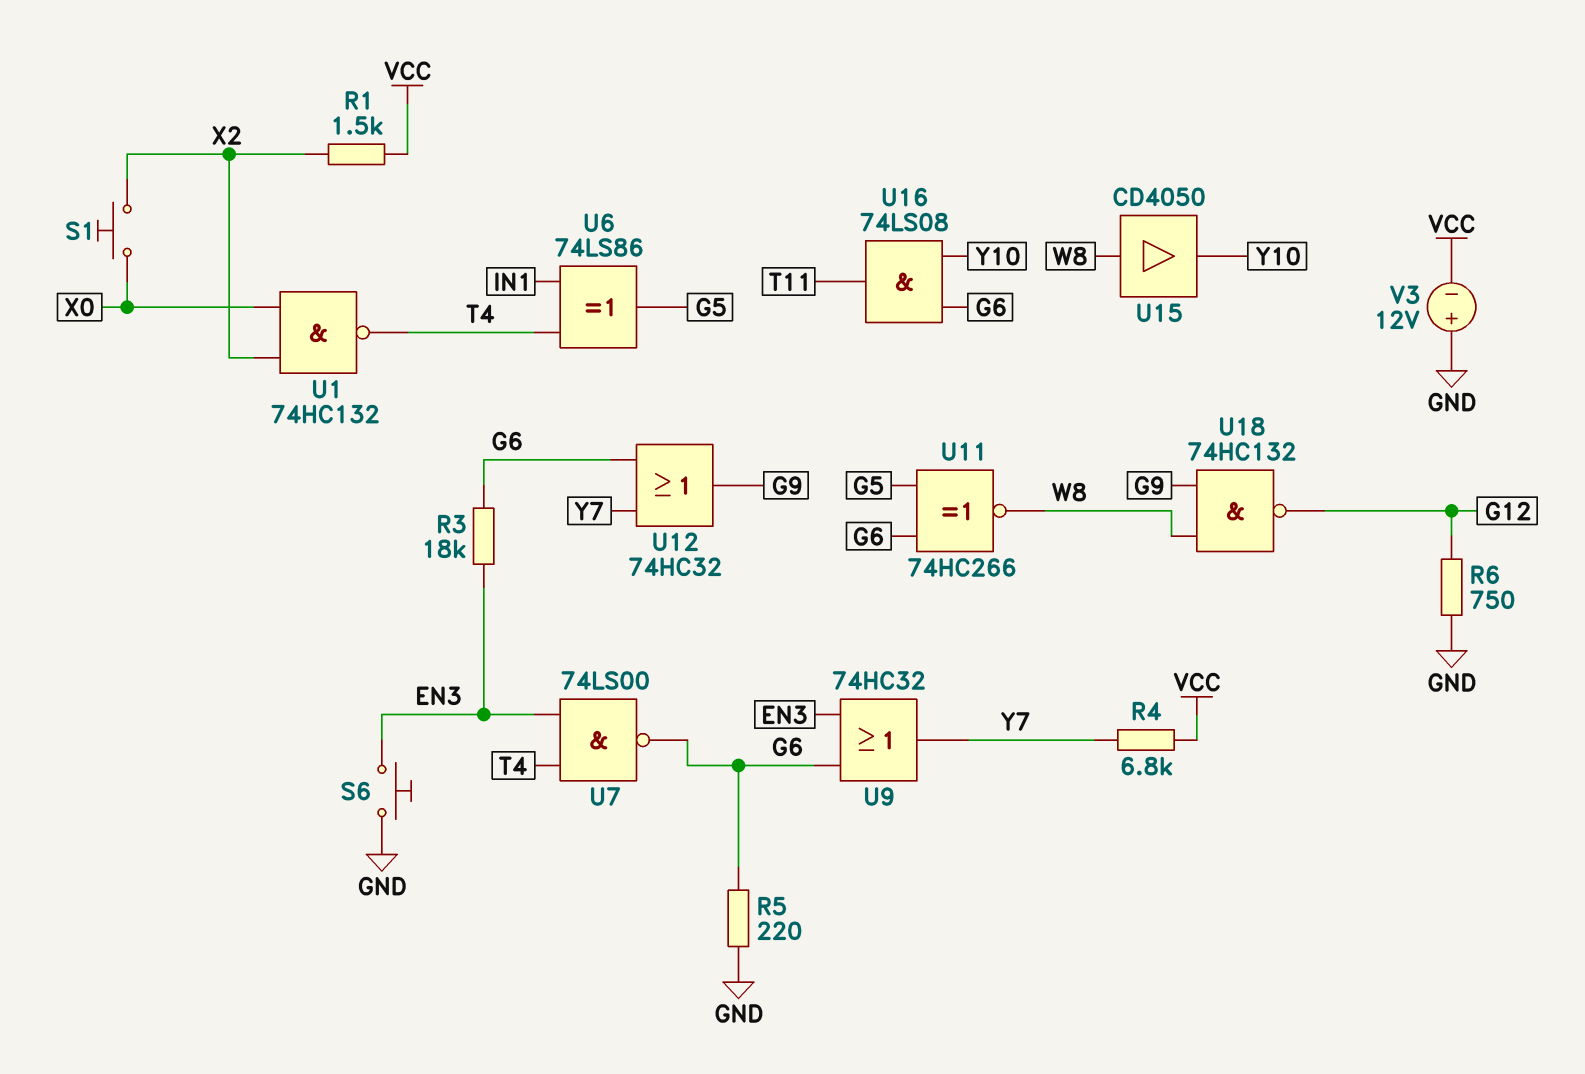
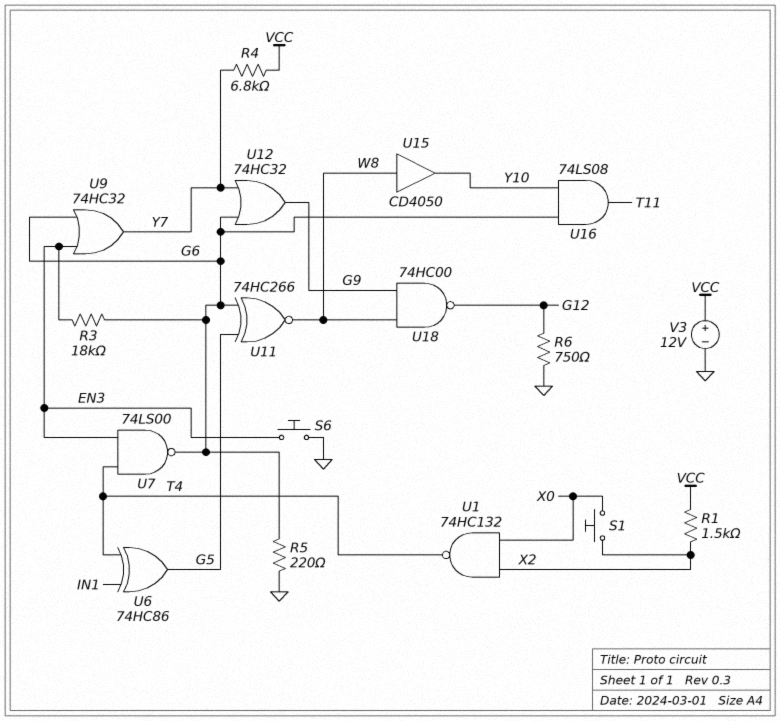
U6: XOR 74LS86 (in IN1, in T4, out G5) -> XOR 74HC86 (in IN1, in T4, out G5)
U18: NAND 74HC132 (in G9, in W8, out G12) -> NAND 74HC00 (in G9, in W8, out G12)
V3: 12V (plus GND, minus VCC) -> 12V (plus VCC, minus GND)

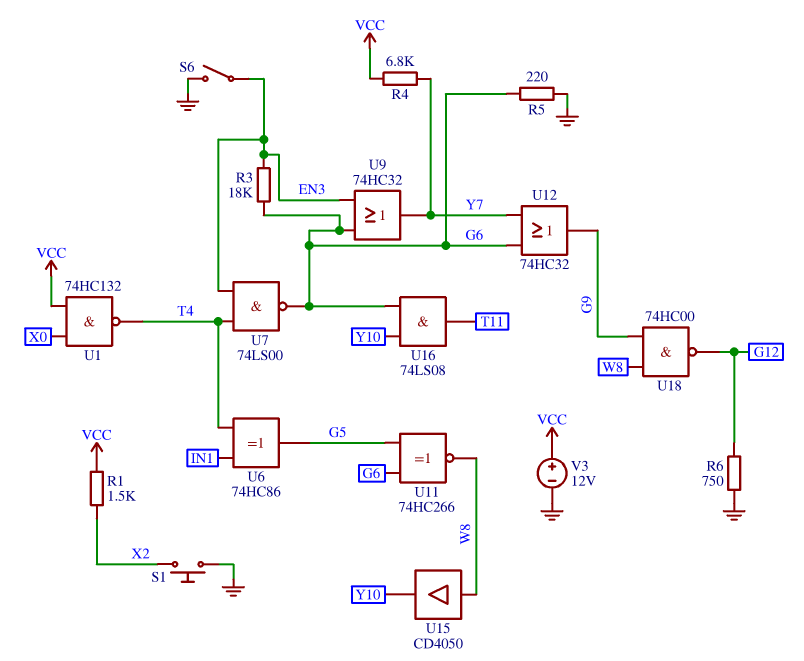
S1: button (X0, X2) -> button (GND, X2)
S6: button (EN3, GND) -> switch (EN3, GND)
U1: NAND 74HC132 (in X0, in X2, out T4) -> NAND 74HC132 (in VCC, in X0, out T4)

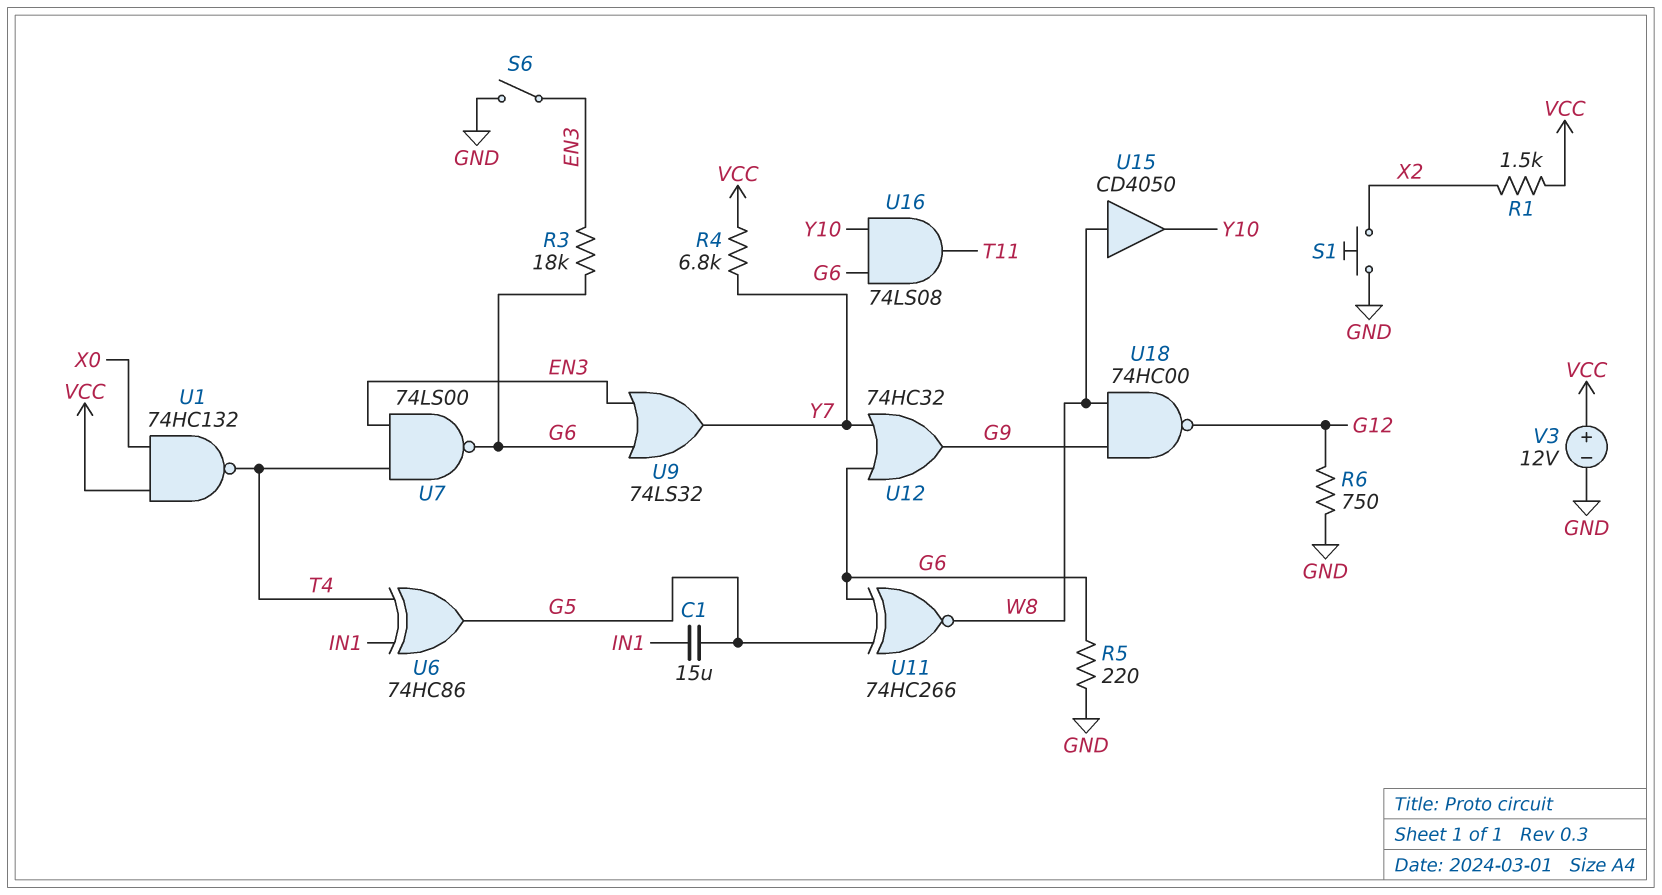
C1: none -> 15uF (G5, IN1)
U9: OR 74HC32 (in EN3, in G6, out Y7) -> OR 74LS32 (in EN3, in G6, out Y7)

